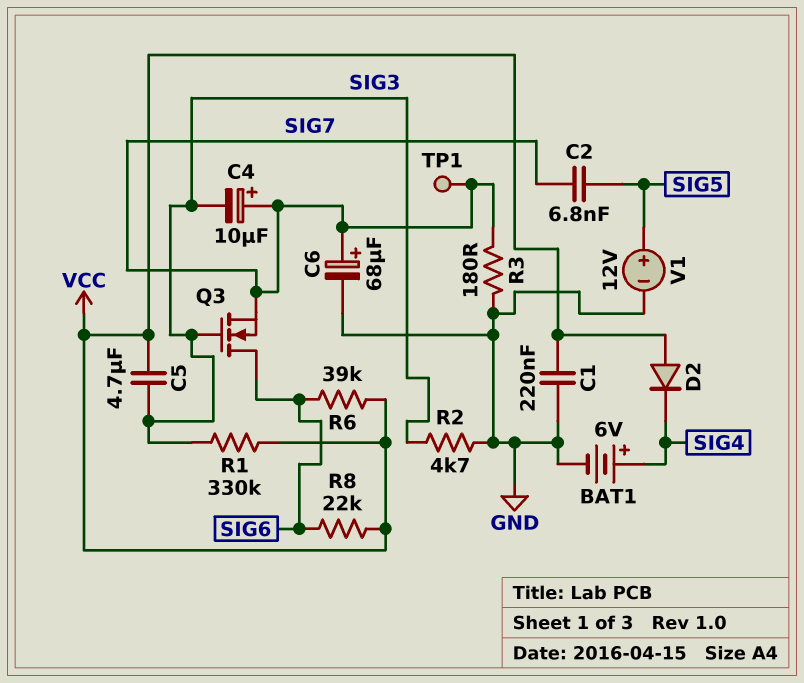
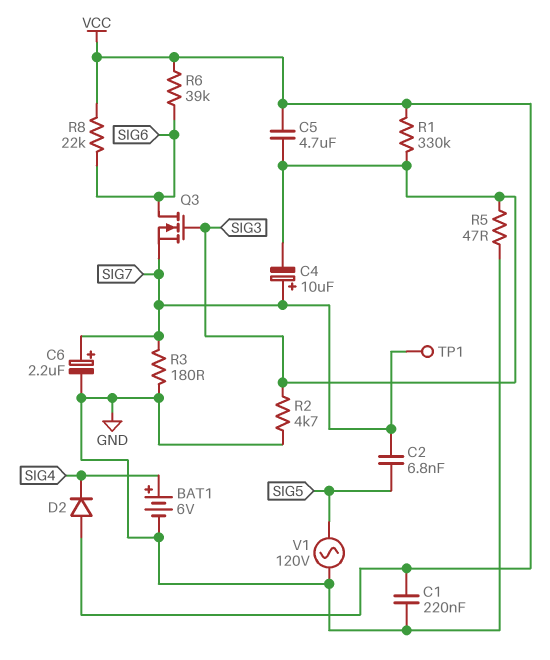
C6: 68uF (plus SIG7, minus GND) -> 2.2uF (plus SIG7, minus GND)
R5: none -> 47 (GND, SIG3)
V1: 12V (plus SIG5, minus GND) -> AC 120V (GND, SIG5)

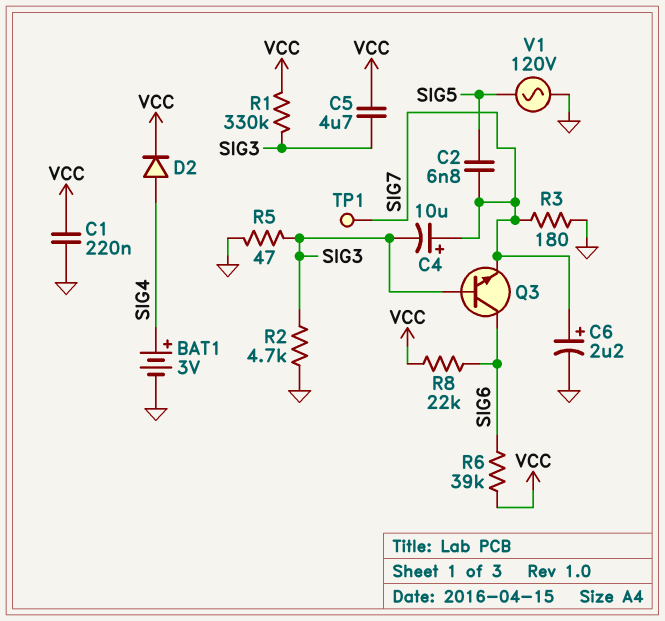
BAT1: 6V (plus SIG4, minus GND) -> 3V (plus SIG4, minus GND)
D2: diode (A VCC, K SIG4) -> diode (A SIG4, K VCC)
Q3: NMOS (G SIG3, D SIG6, S SIG7) -> NPN (B SIG3, C SIG6, E SIG7)

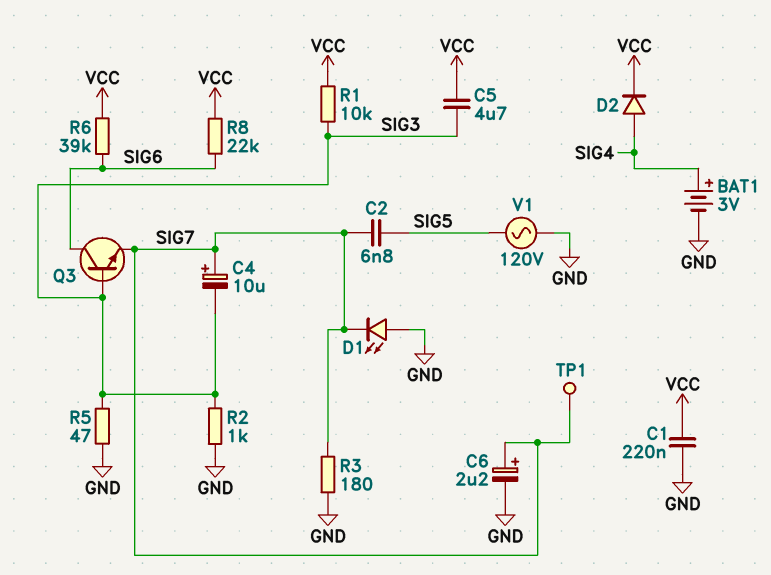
D1: none -> LED (A GND, K SIG7)
R1: 330k (SIG3, VCC) -> 10k (SIG3, VCC)
R2: 4.7k (GND, SIG3) -> 1k (GND, SIG3)

